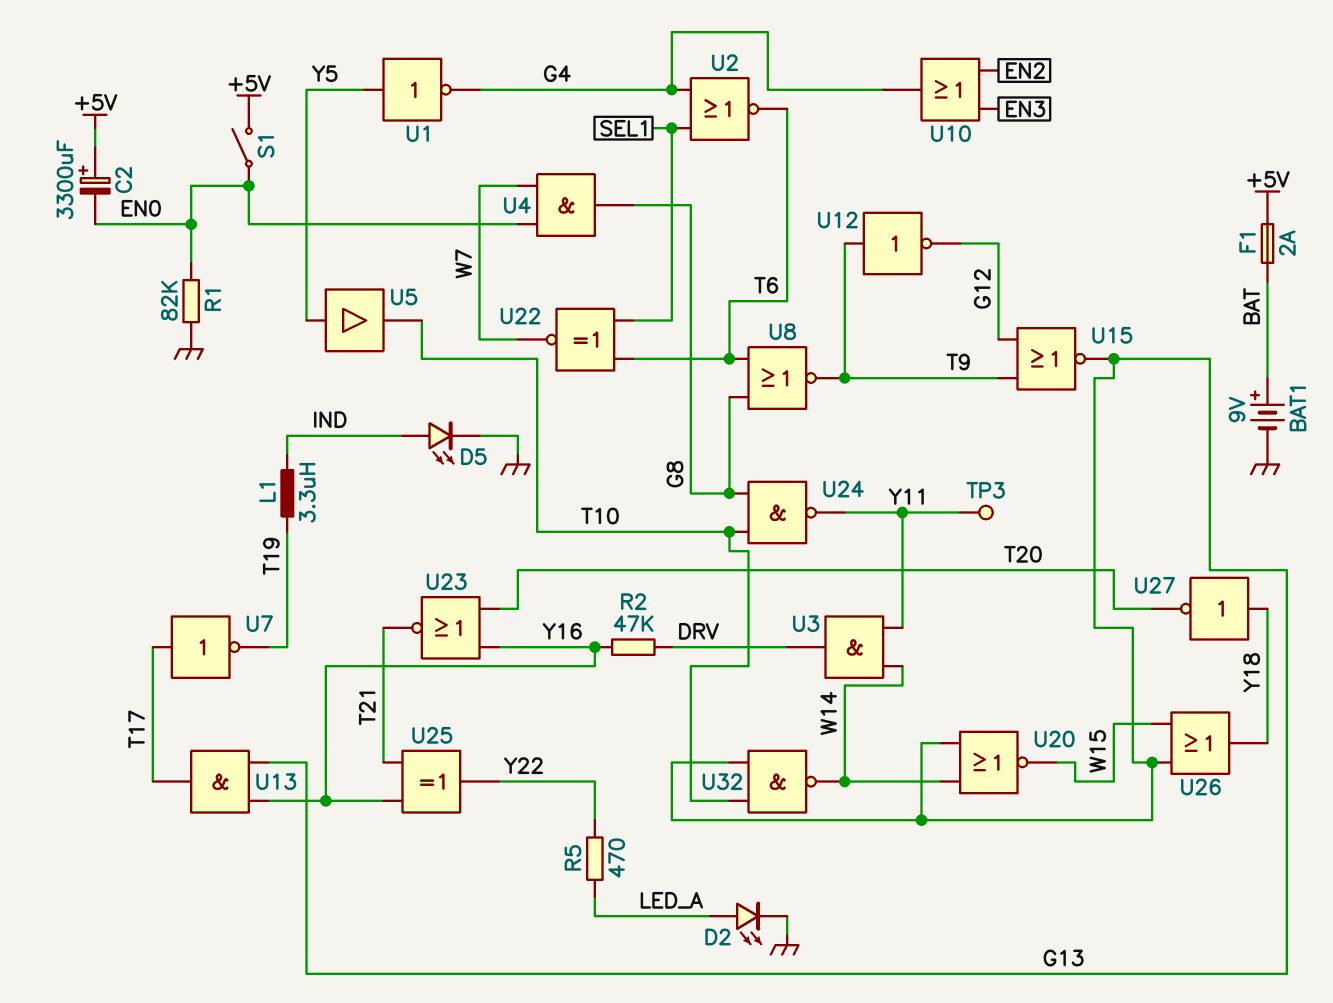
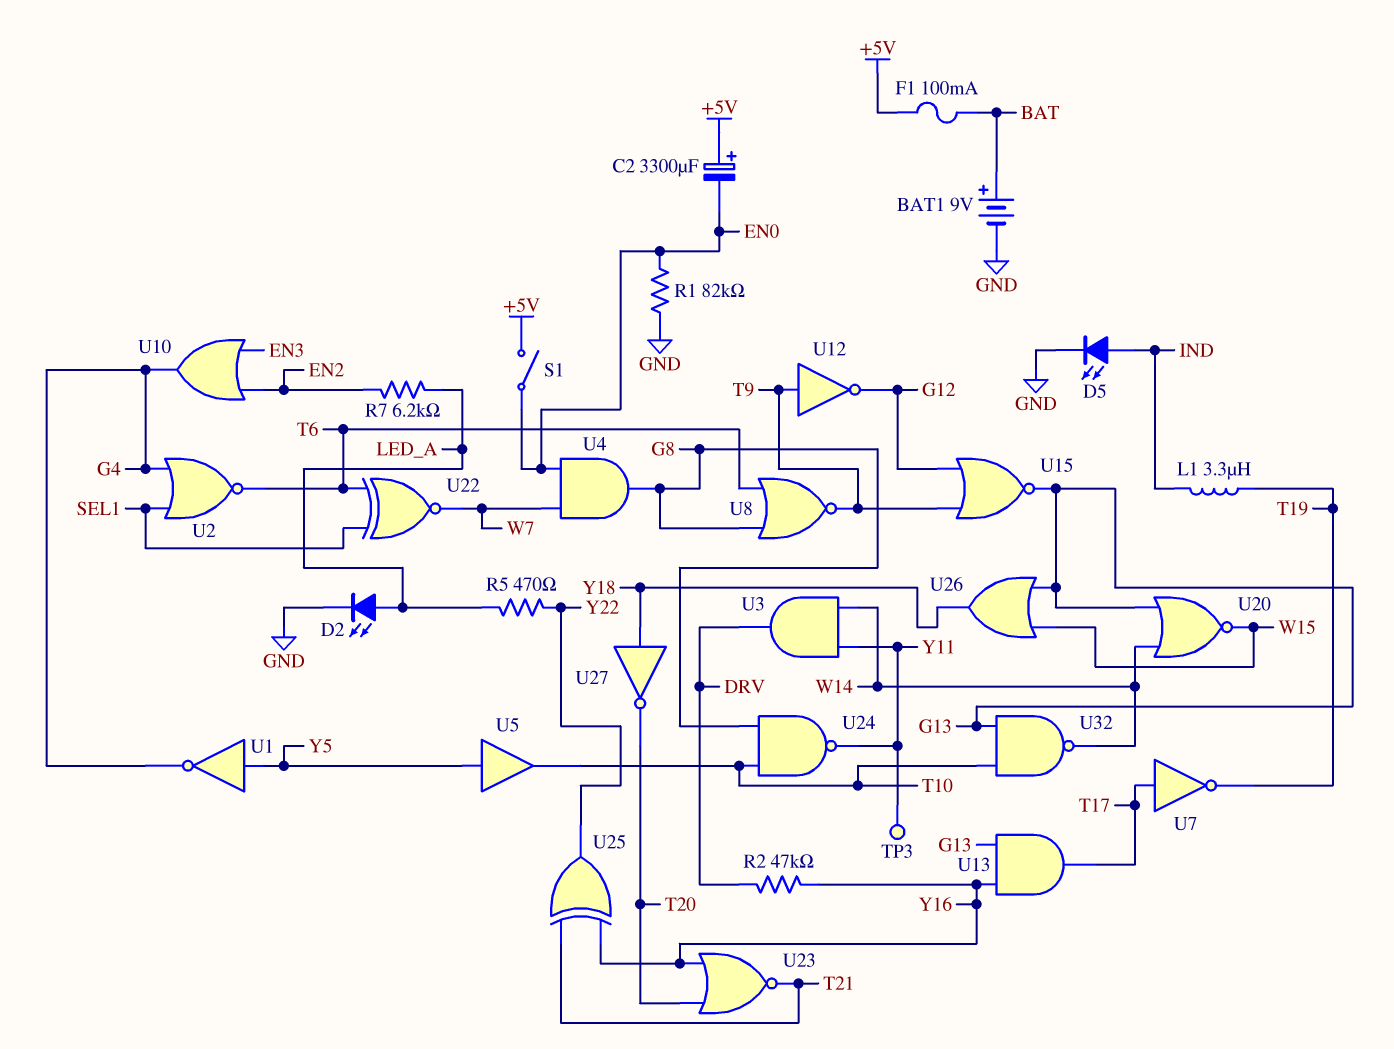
F1: 2A (+5V, BAT) -> 100mA (+5V, BAT)
R7: none -> 6.2k (EN2, LED_A)

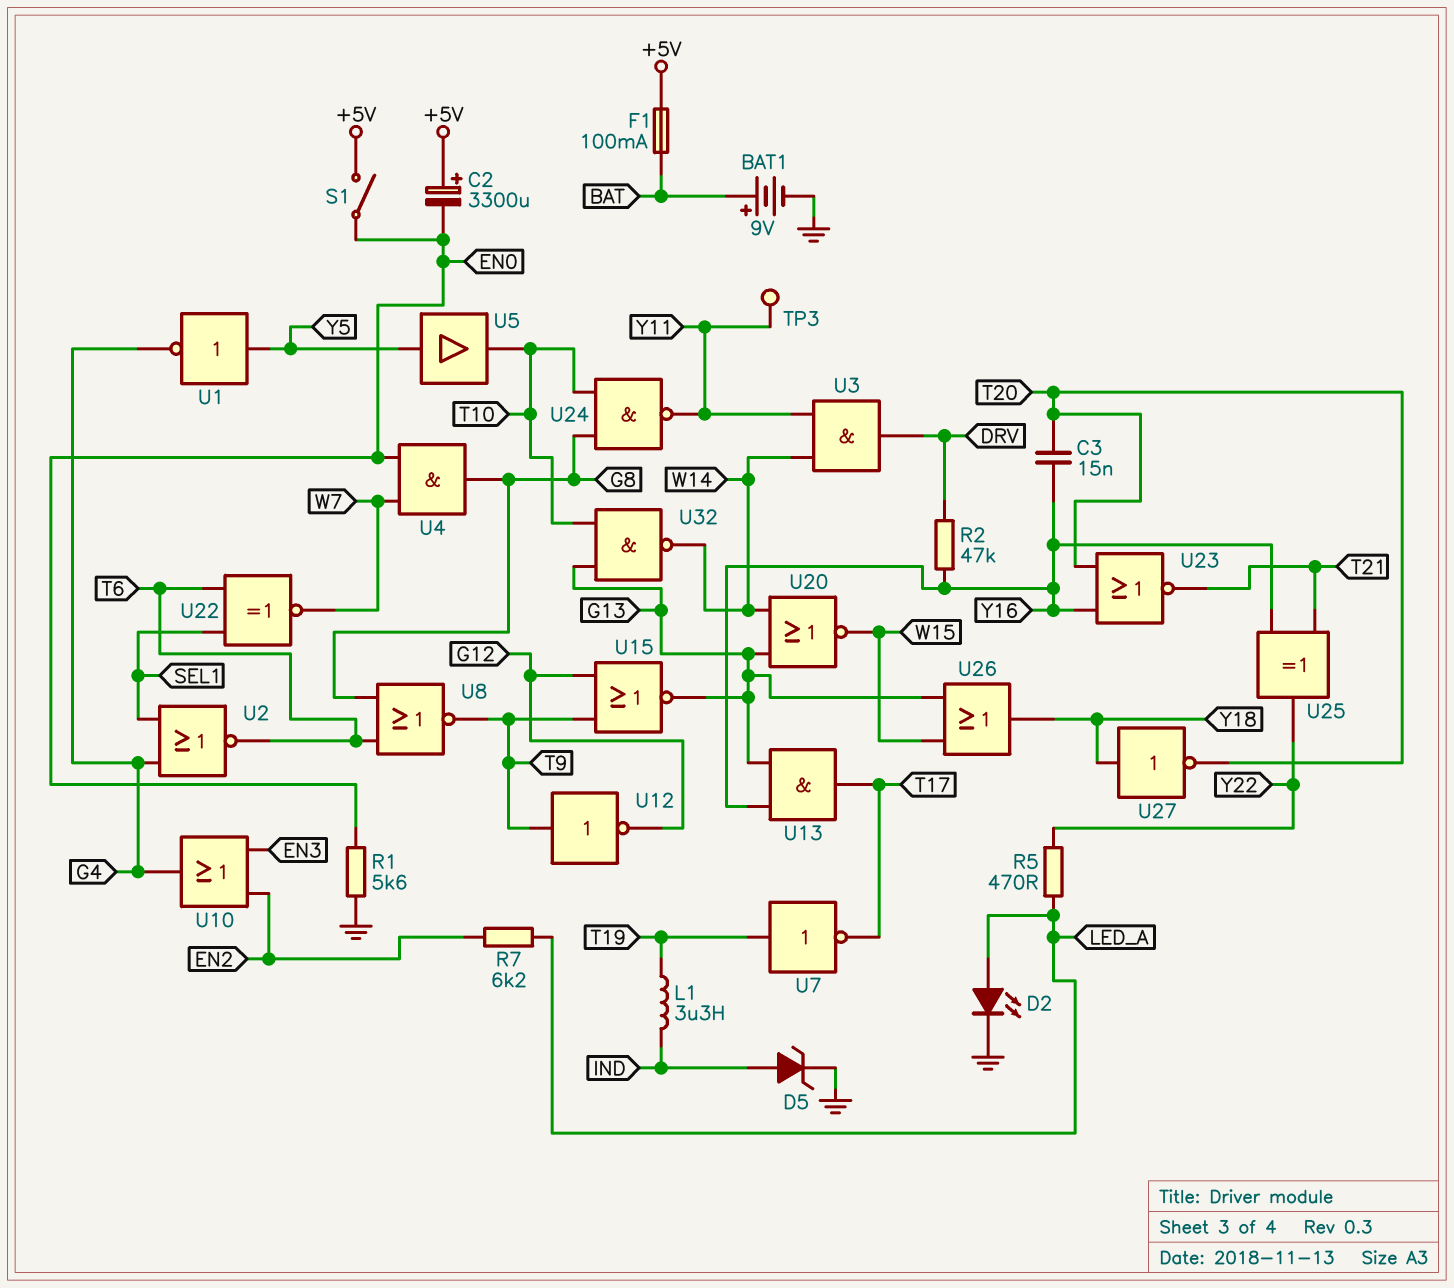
C3: none -> 15nF (T20, Y16)
D5: LED (A IND, K GND) -> zener (A IND, K GND)
R1: 82k (EN0, GND) -> 5.6k (EN0, GND)
U7: NOT (in T17, out T19) -> NOT (in T19, out T17)

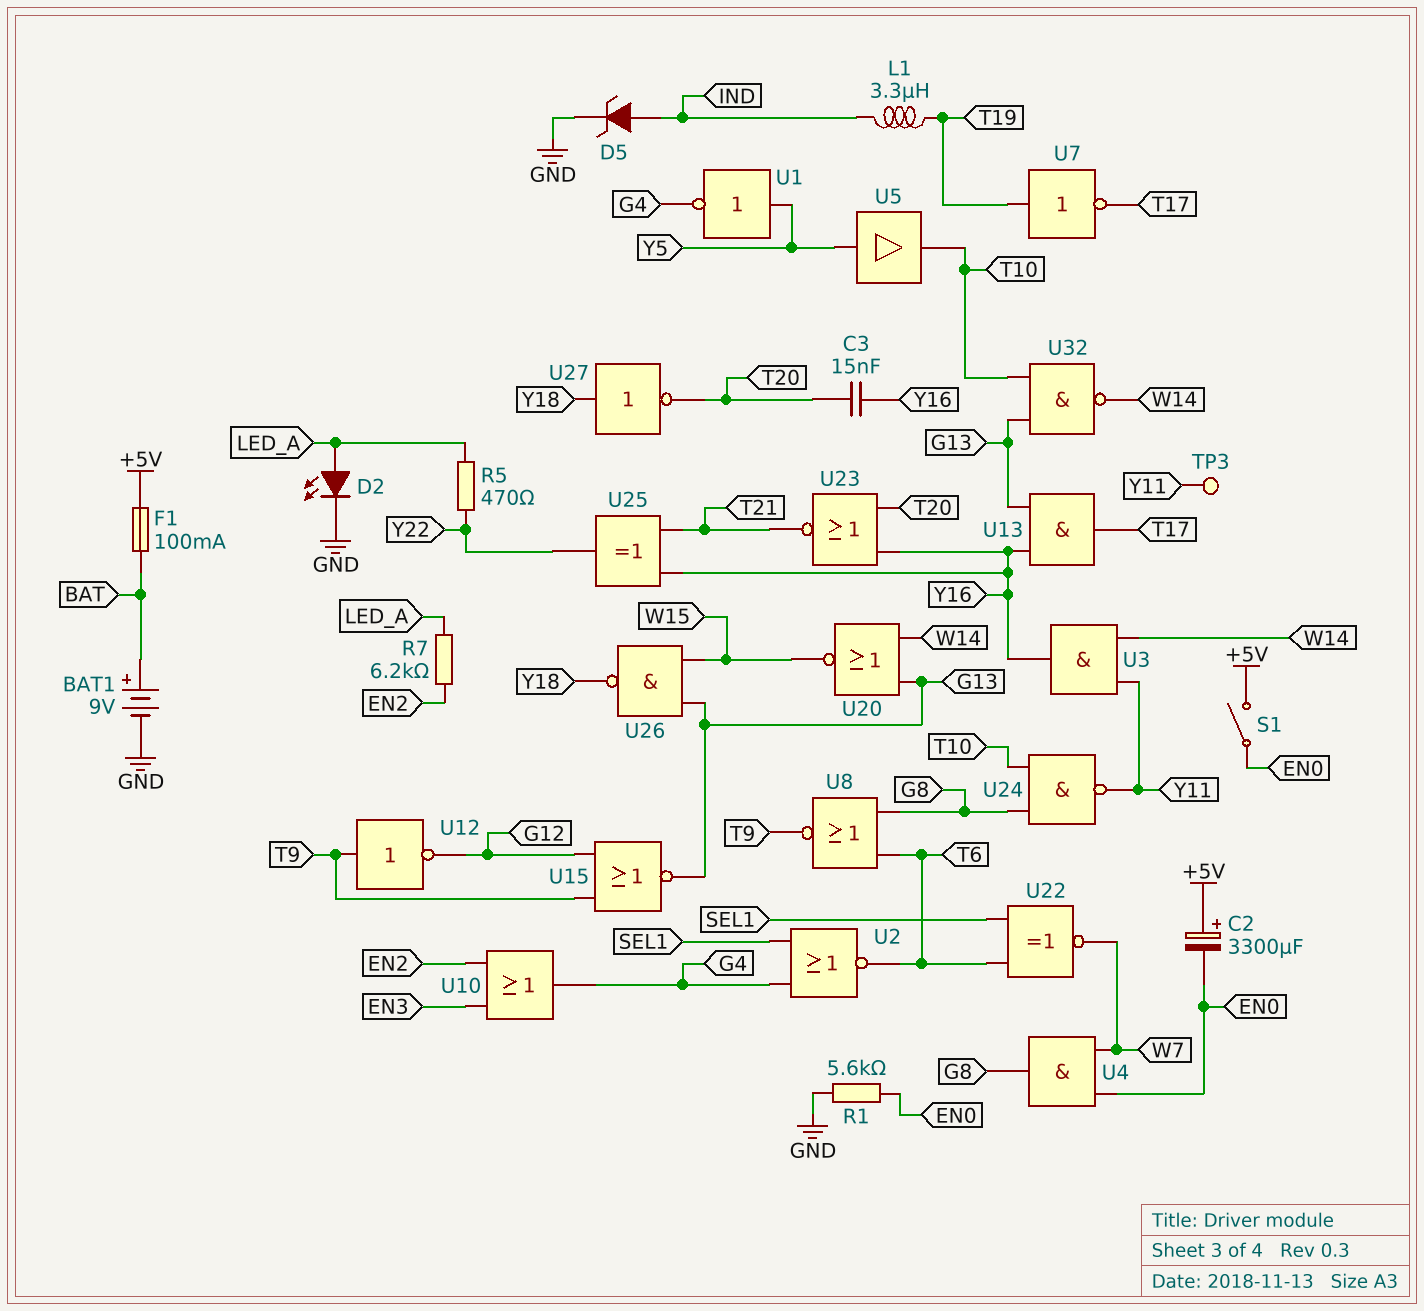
R2: 47k (DRV, Y16) -> none
U3: AND (in W14, in Y11, out DRV) -> AND (in W14, in Y11, out Y16)
U26: OR (in G13, in W15, out Y18) -> NAND (in G13, in W15, out Y18)

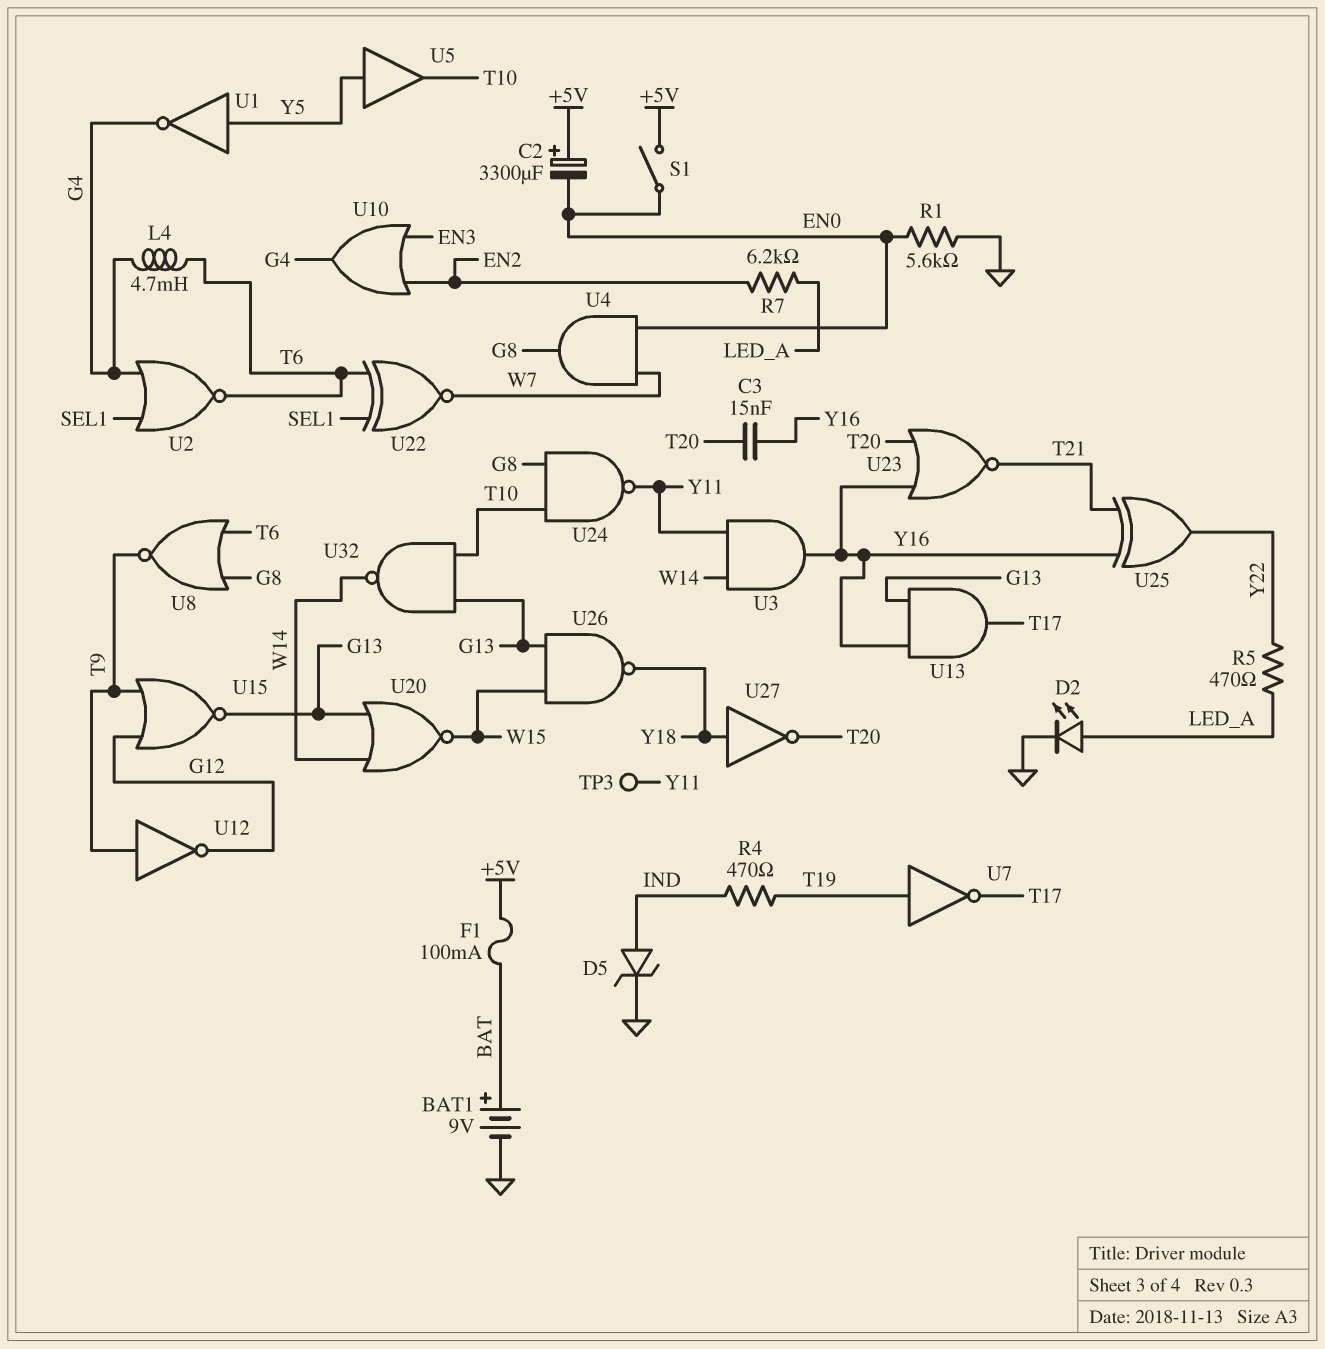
L1: 3.3uH (IND, T19) -> none
L4: none -> 4.7mH (G4, T6)
R4: none -> 470 (IND, T19)

